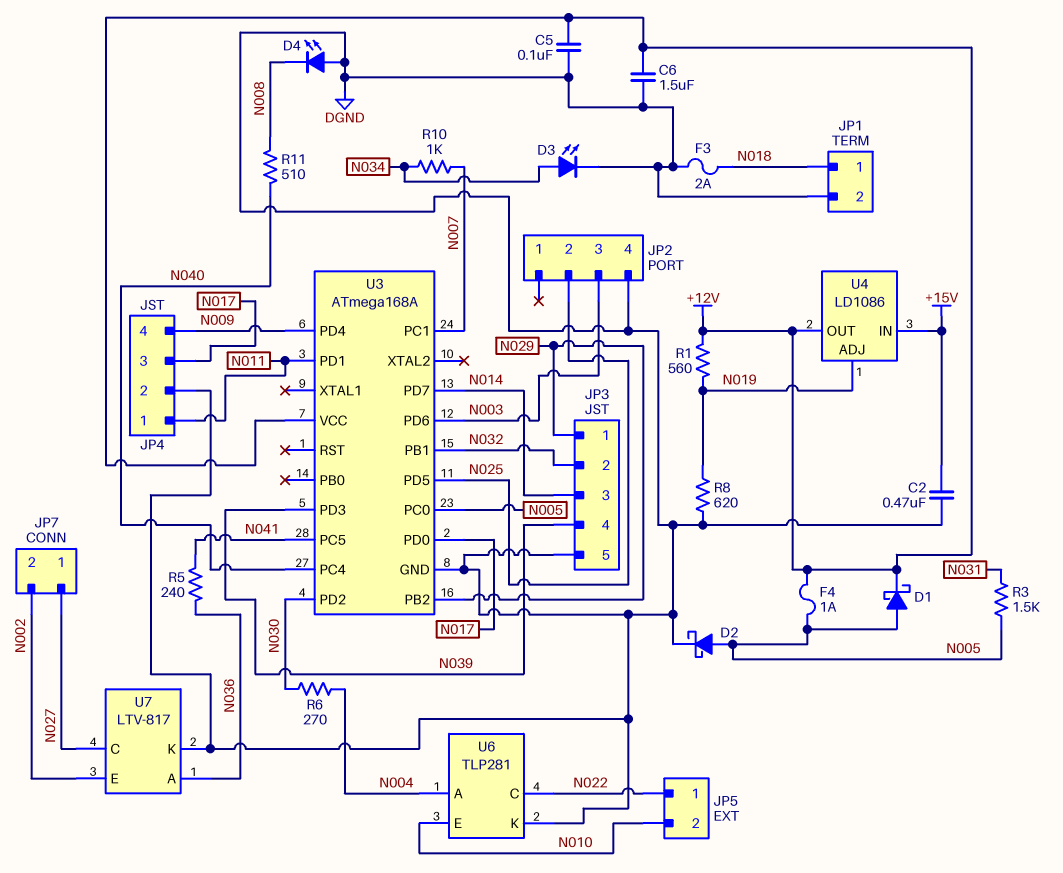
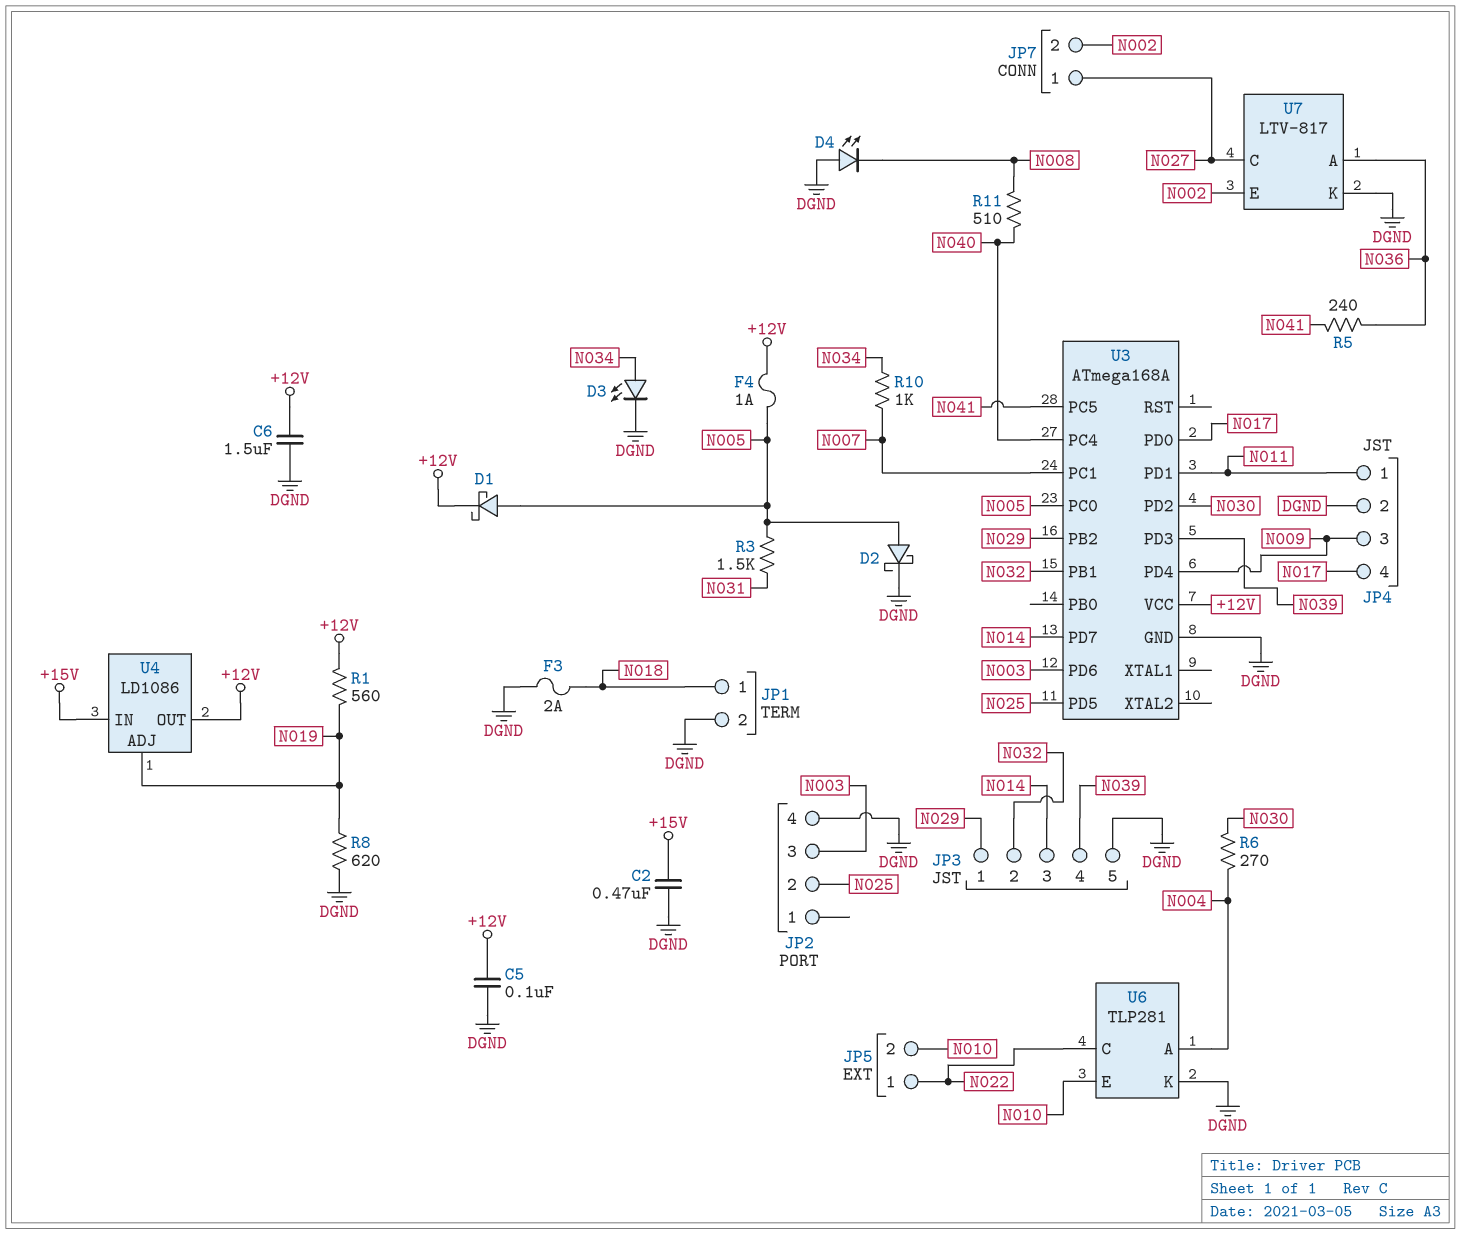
JP4 pin 3: N017 -> N009
JP4 pin 4: N009 -> N017

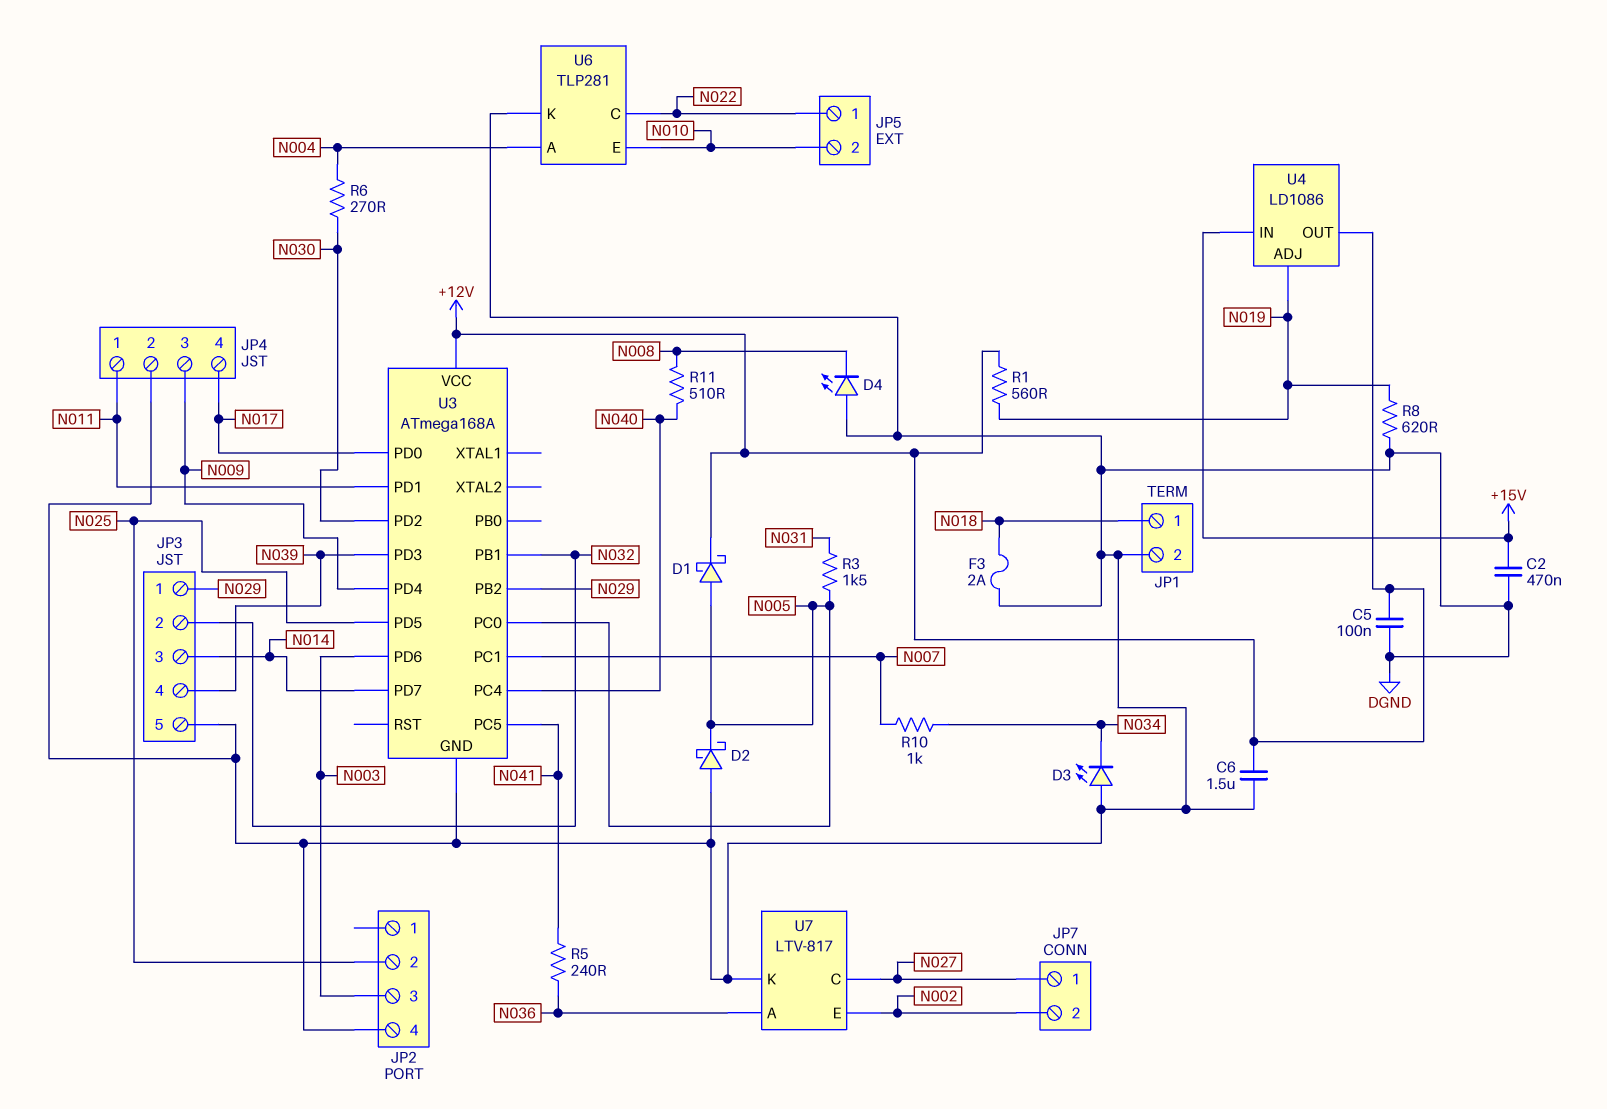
D2: schottky (A N005, K DGND) -> schottky (A DGND, K N005)
D3: LED (A N034, K DGND) -> LED (A DGND, K N034)
F4: 1A (+12V, N005) -> none

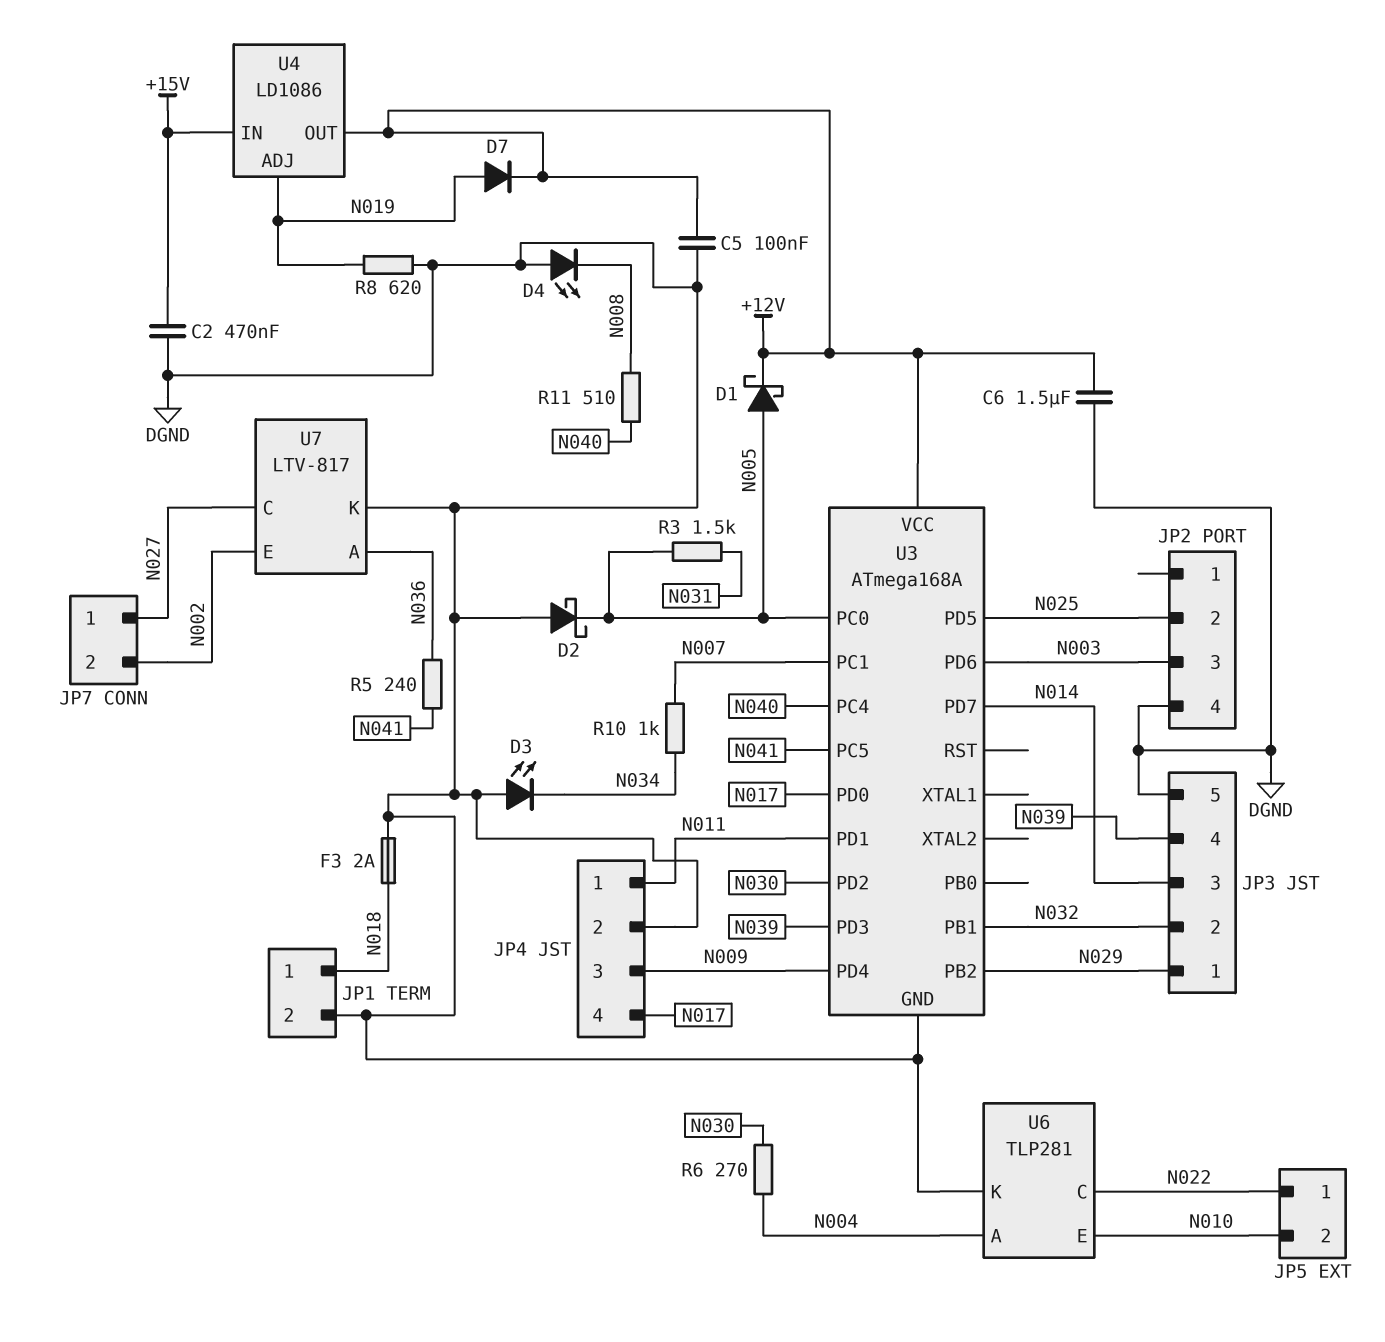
D7: none -> diode (A N019, K +12V)
R1: 560 (+12V, N019) -> none

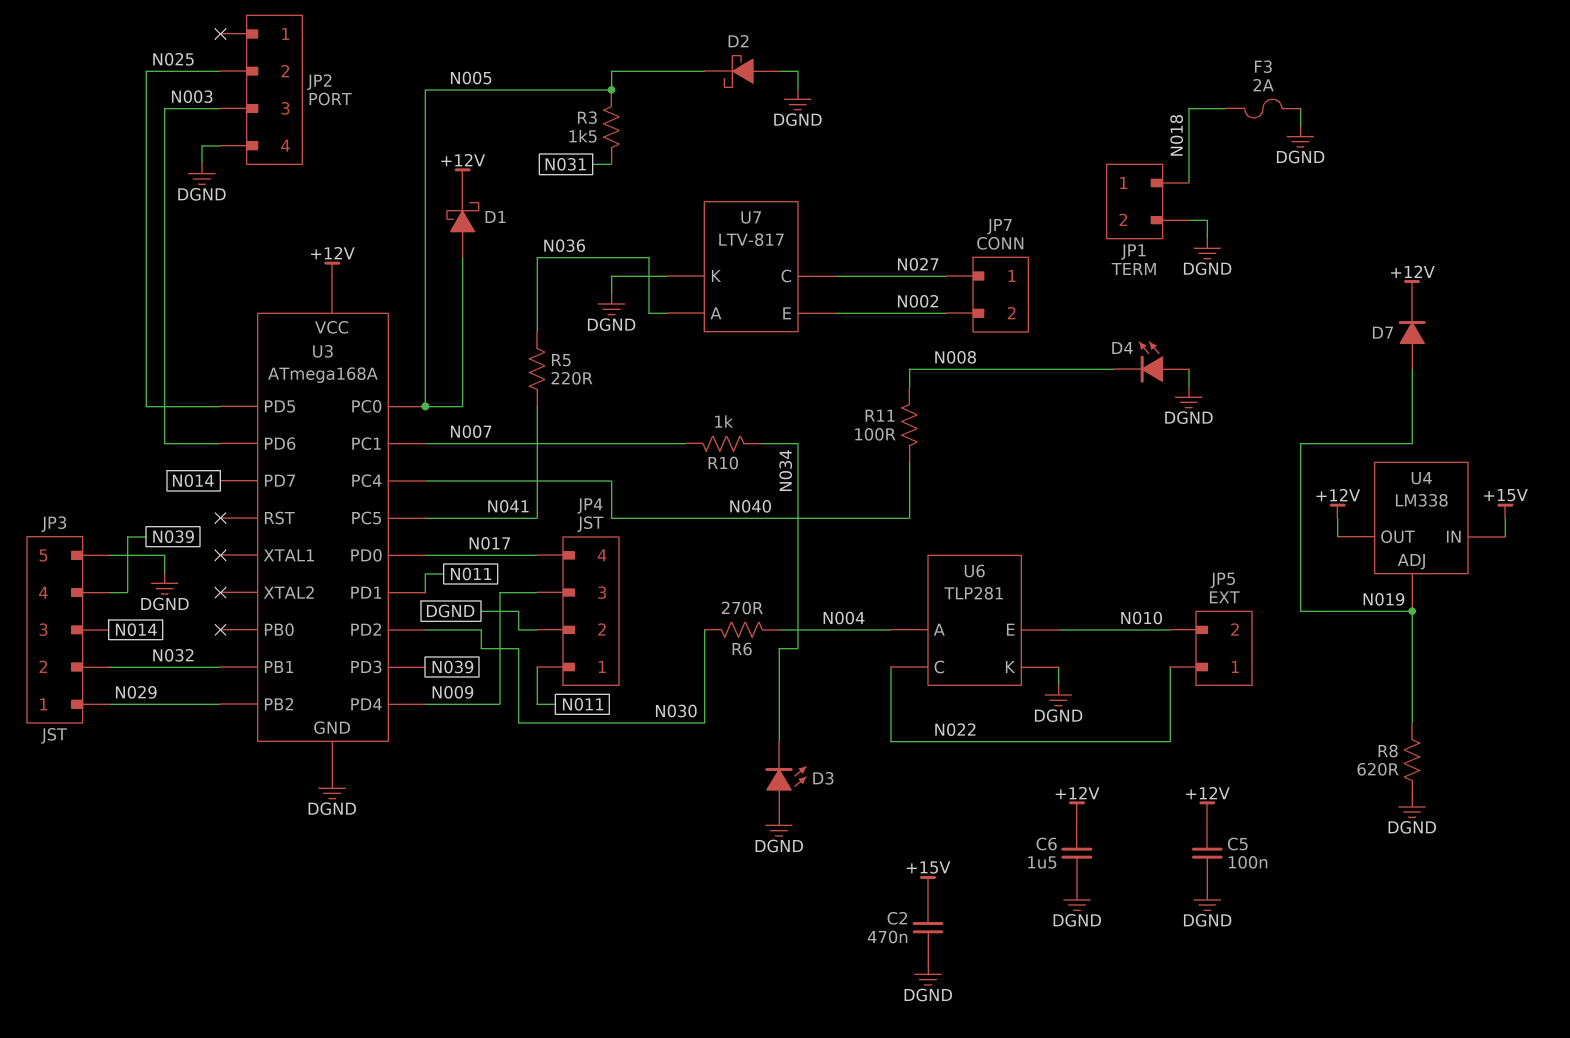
R5: 240 (N036, N041) -> 220 (N036, N041)
R11: 510 (N008, N040) -> 100 (N008, N040)
U4: LD1086 -> LM338

